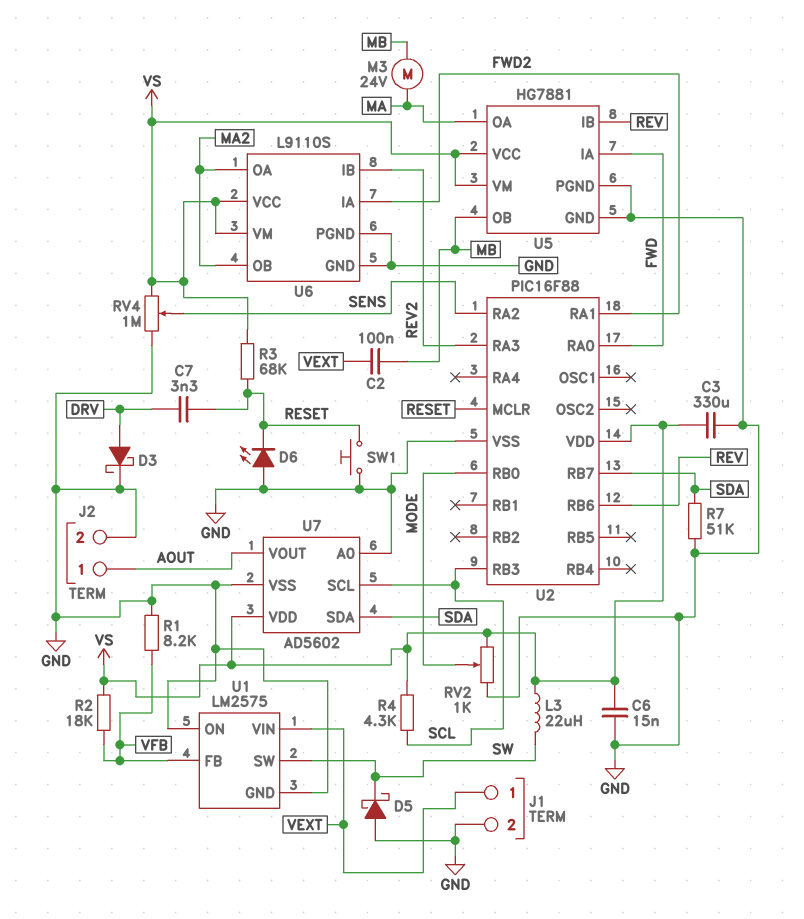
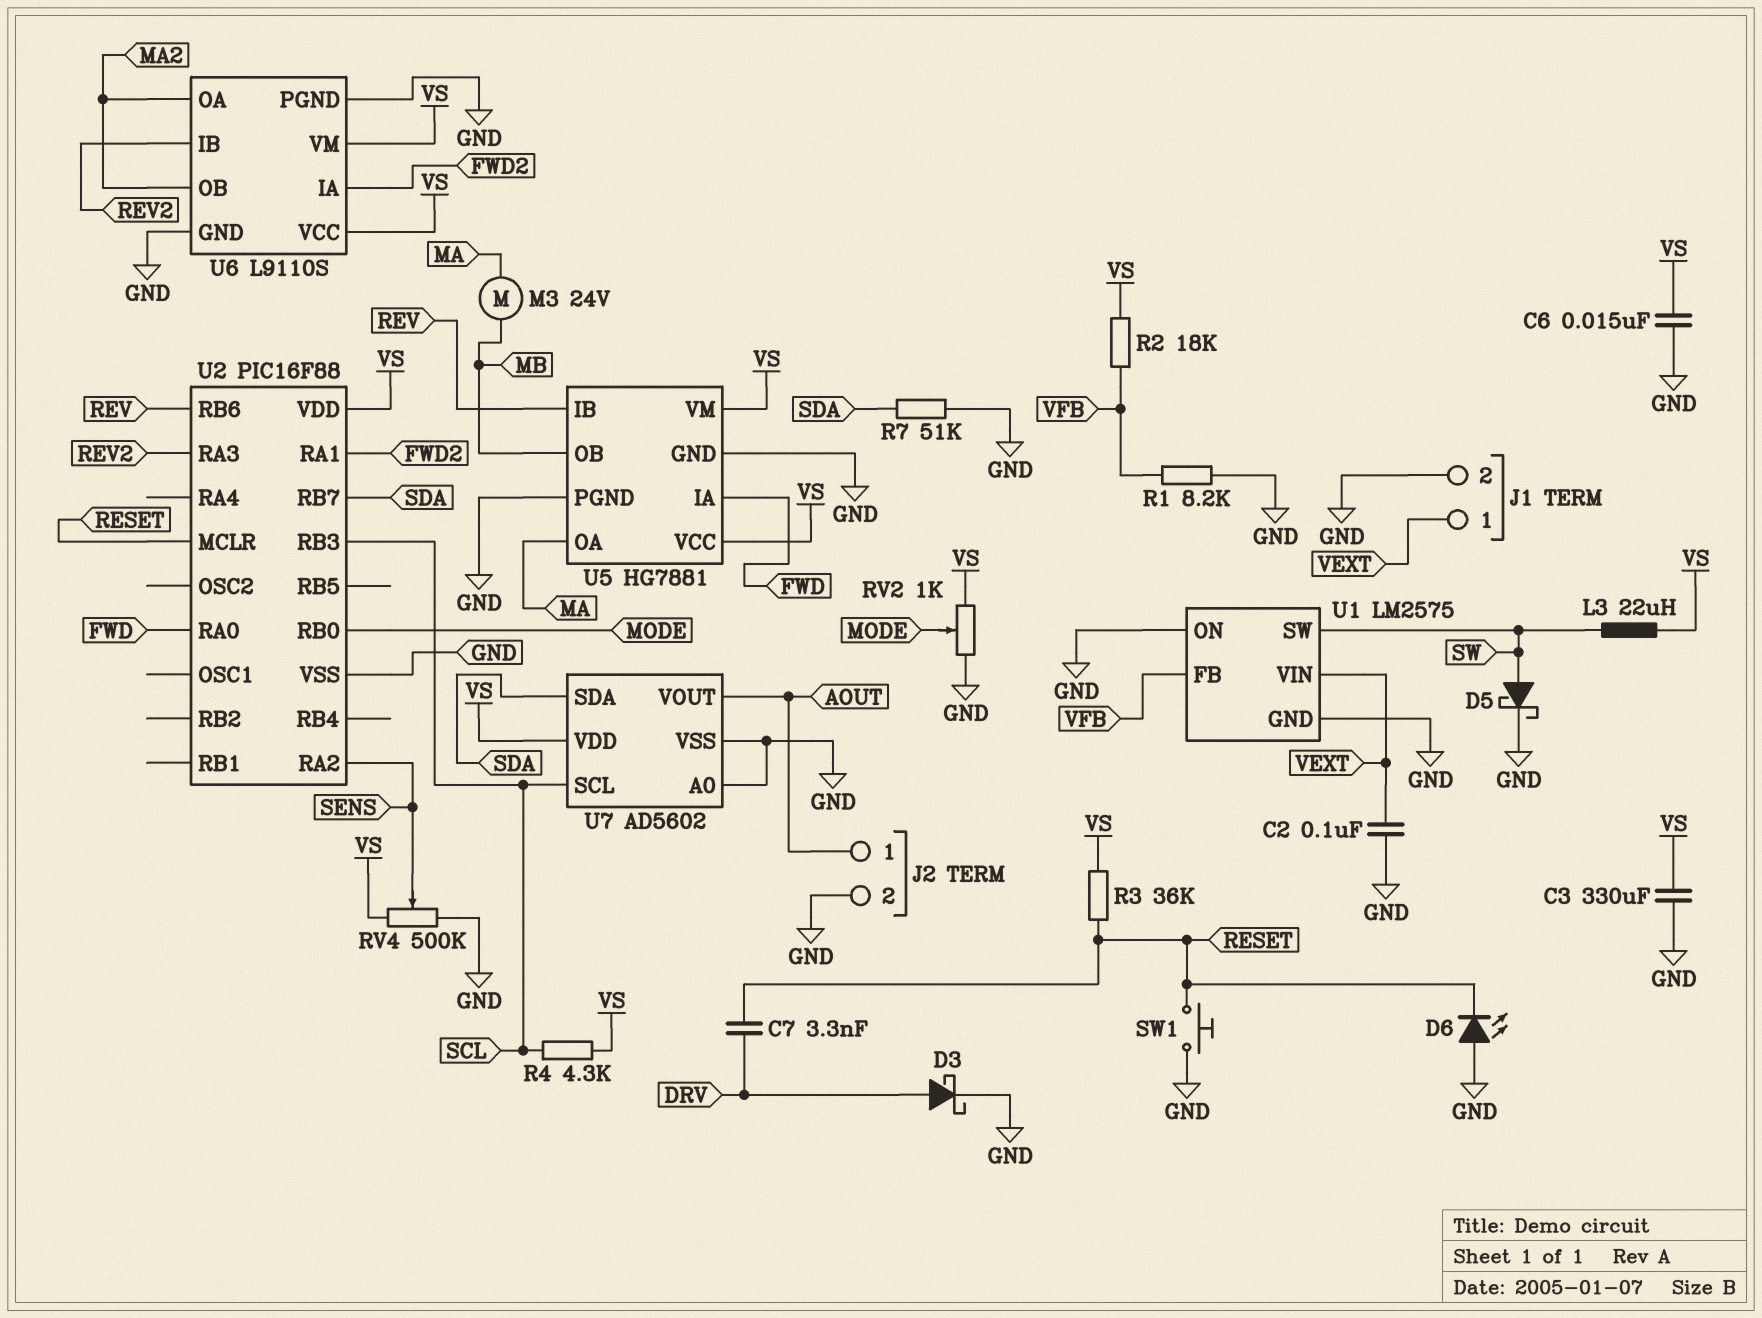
C2: 100nF (MB, VEXT) -> 100nF (GND, VEXT)
D5: schottky (A GND, K SW) -> schottky (A SW, K GND)
R3: 68k (RESET, VS) -> 36k (RESET, VS)
RV4: 1M (GND, VS, wiper SENS) -> 500k (GND, VS, wiper SENS)

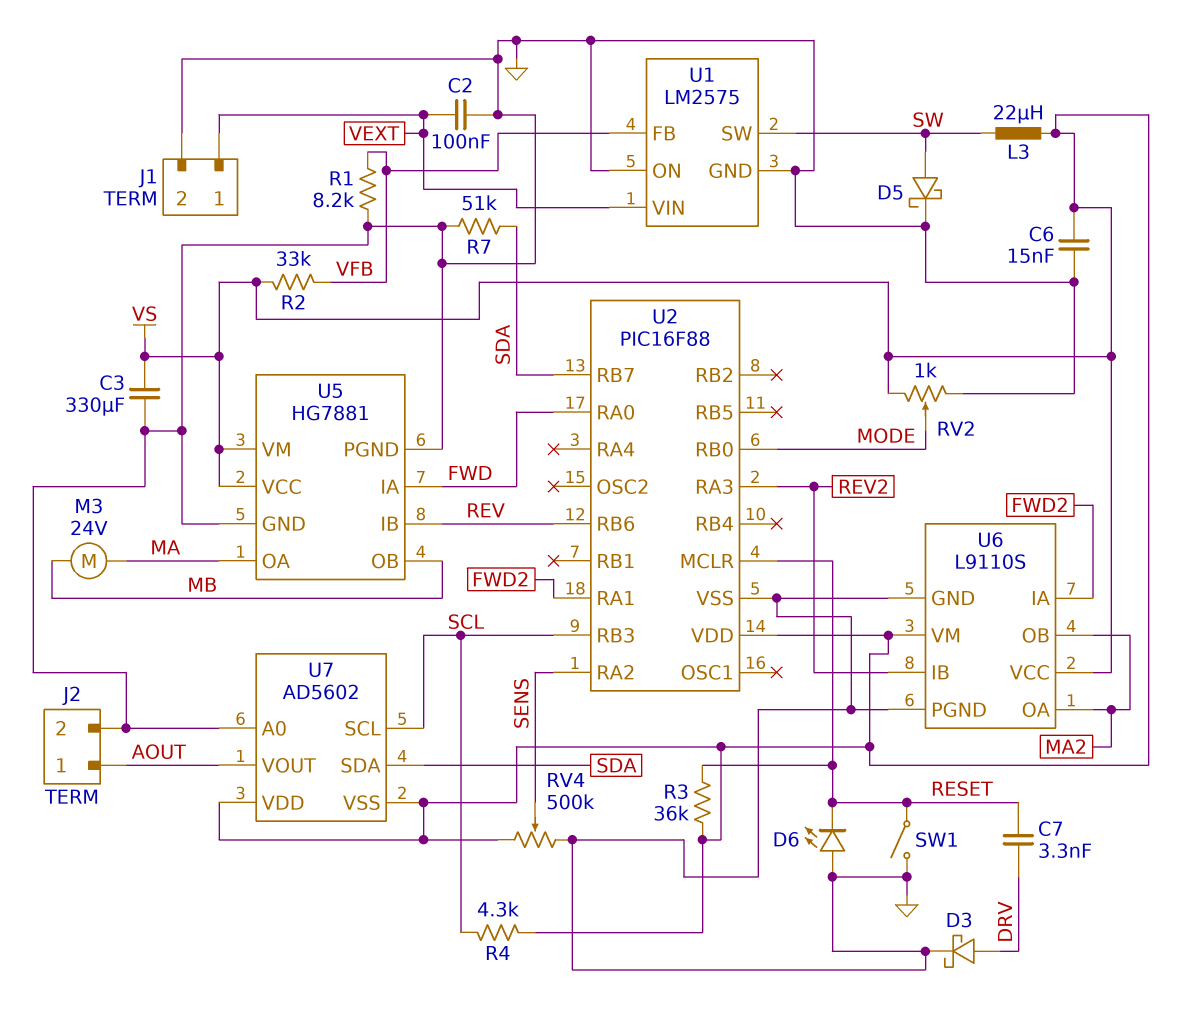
R2: 18k (VFB, VS) -> 33k (VFB, VS)
SW1: button (GND, RESET) -> switch (GND, RESET)
U7 pin VSS: GND -> VS

